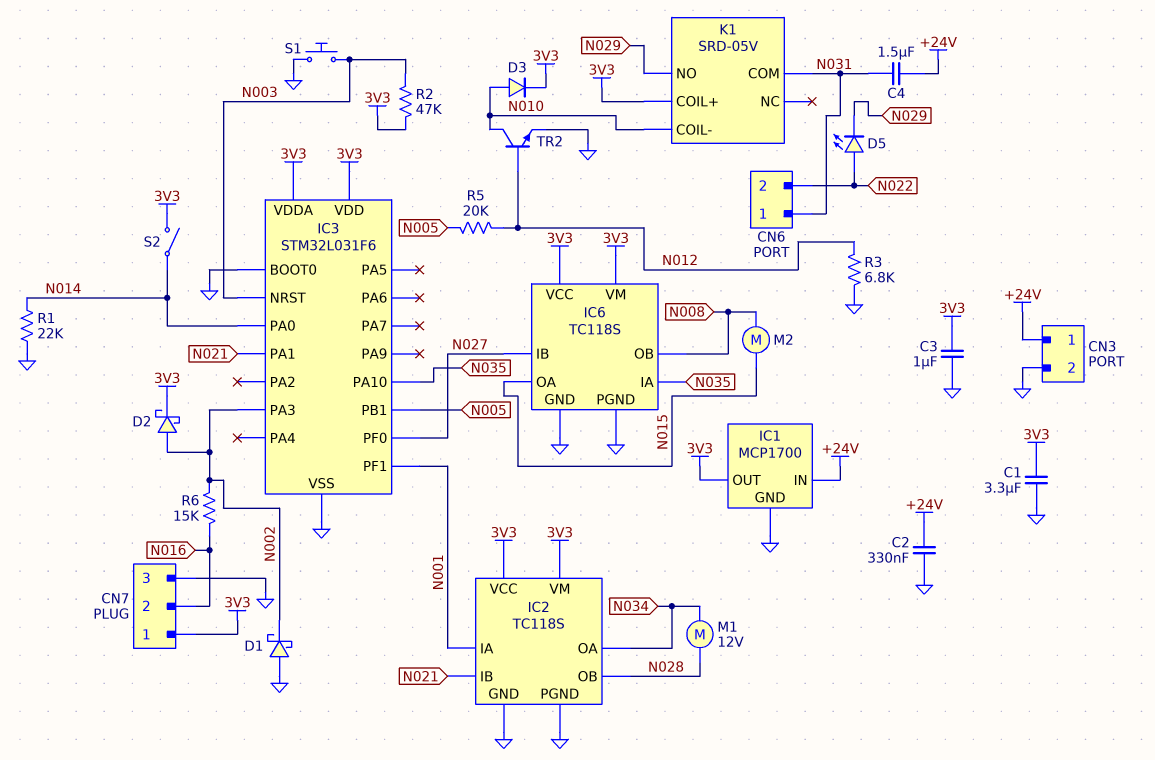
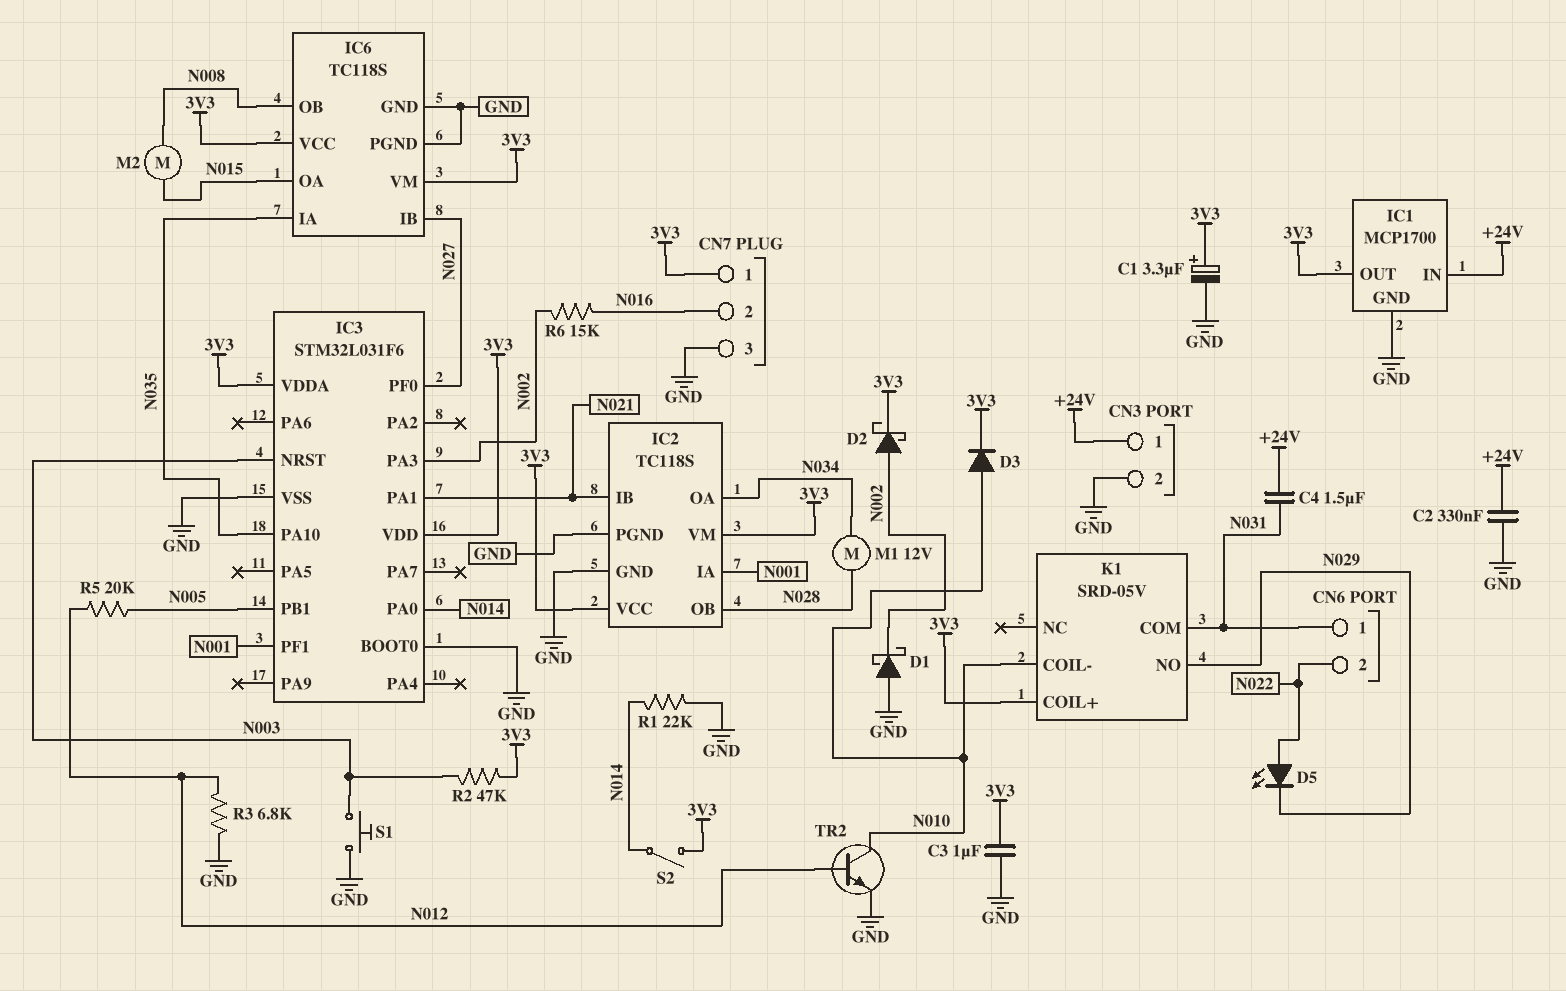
C1: 3.3uF (3V3, GND) -> 3.3uF (plus 3V3, minus GND)

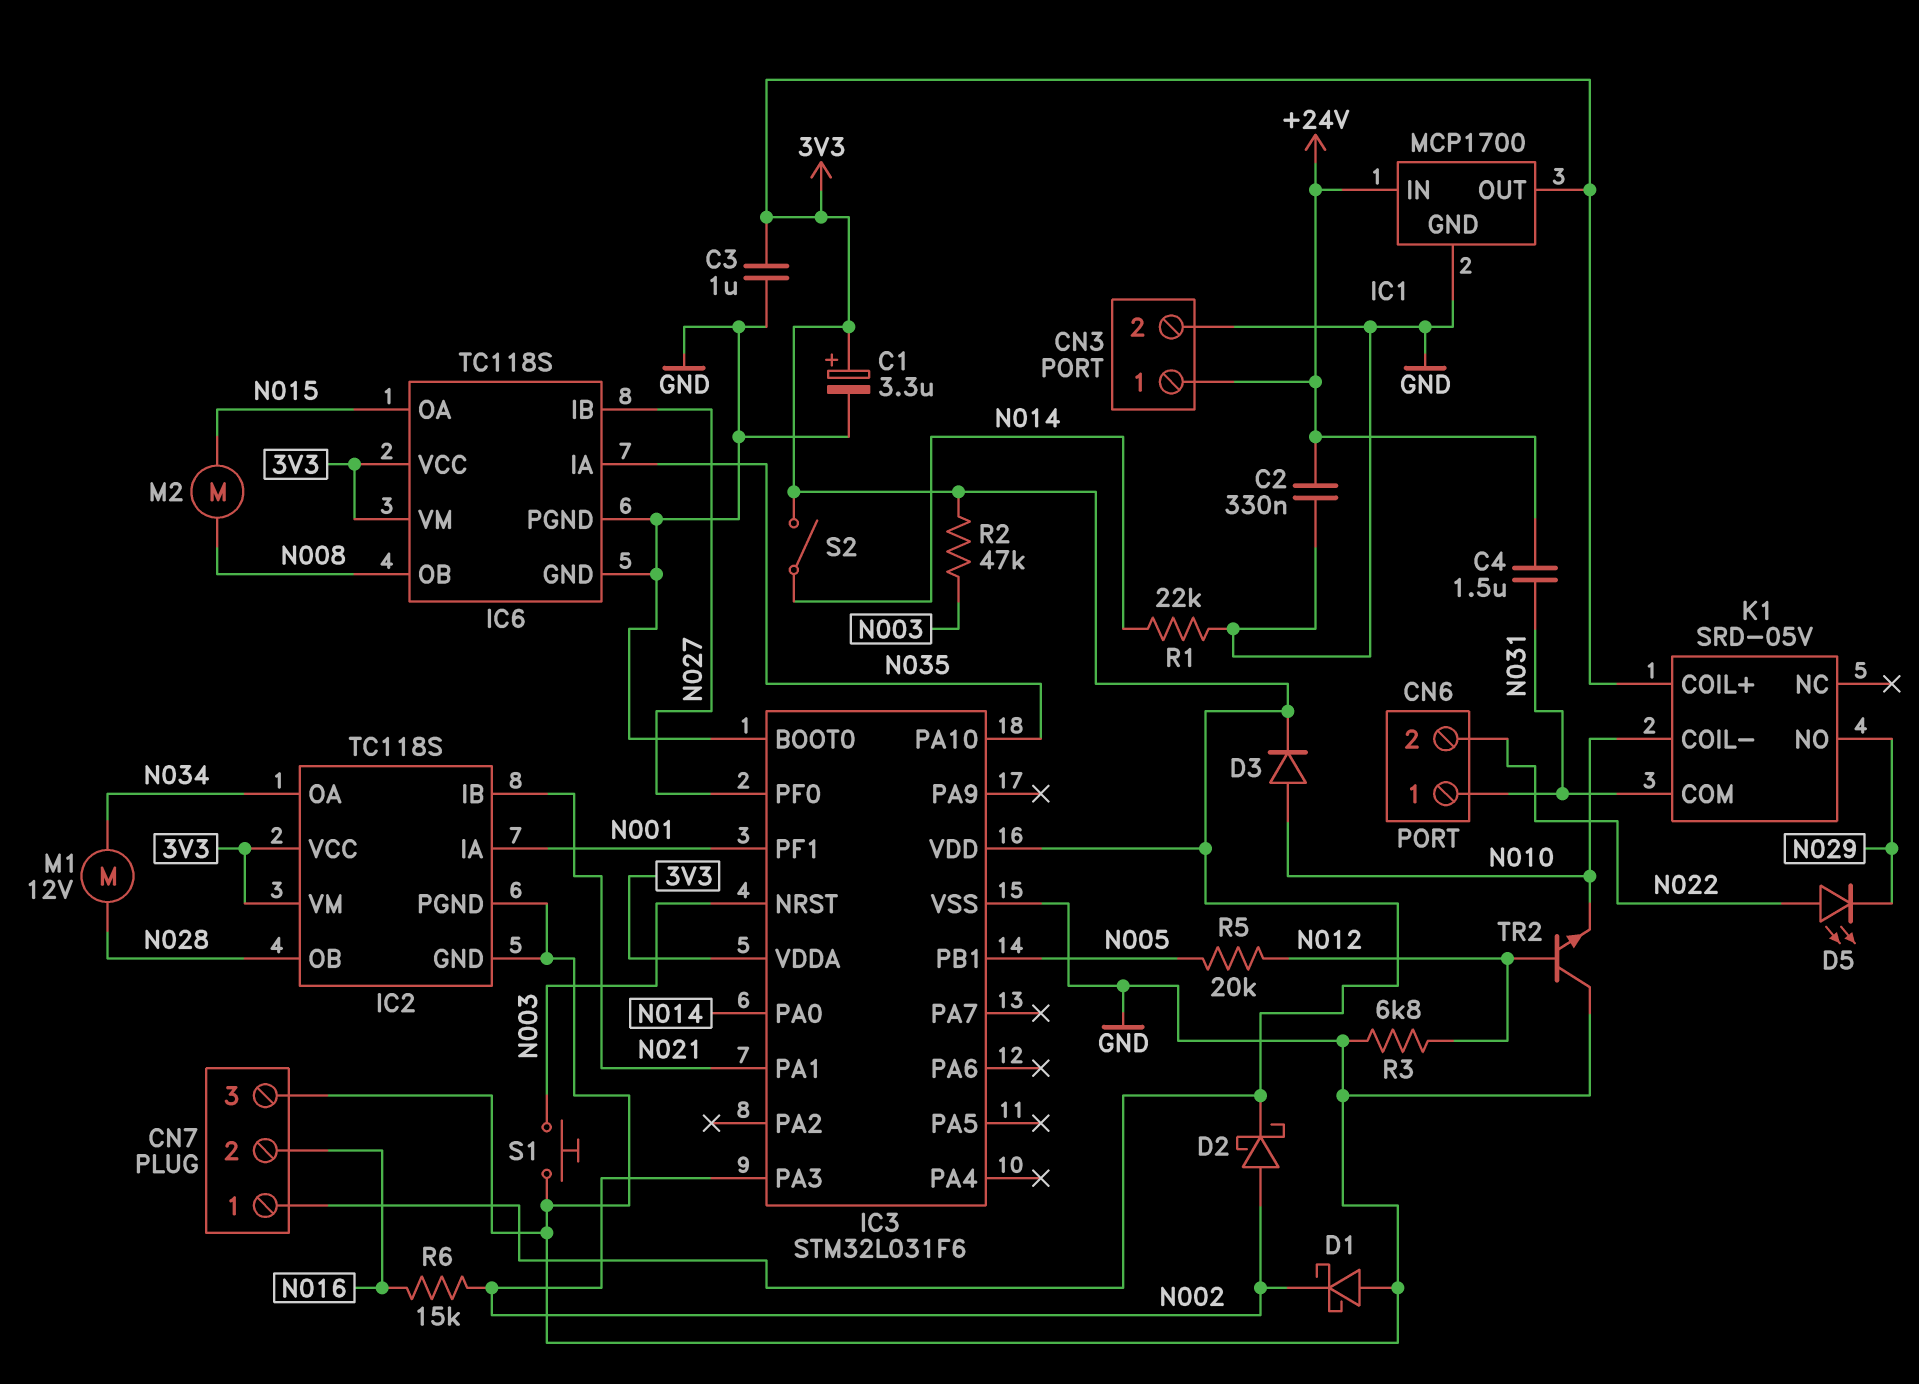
TR2: NPN (B N012, C N010, E GND) -> NPN (B N012, C GND, E N010)

